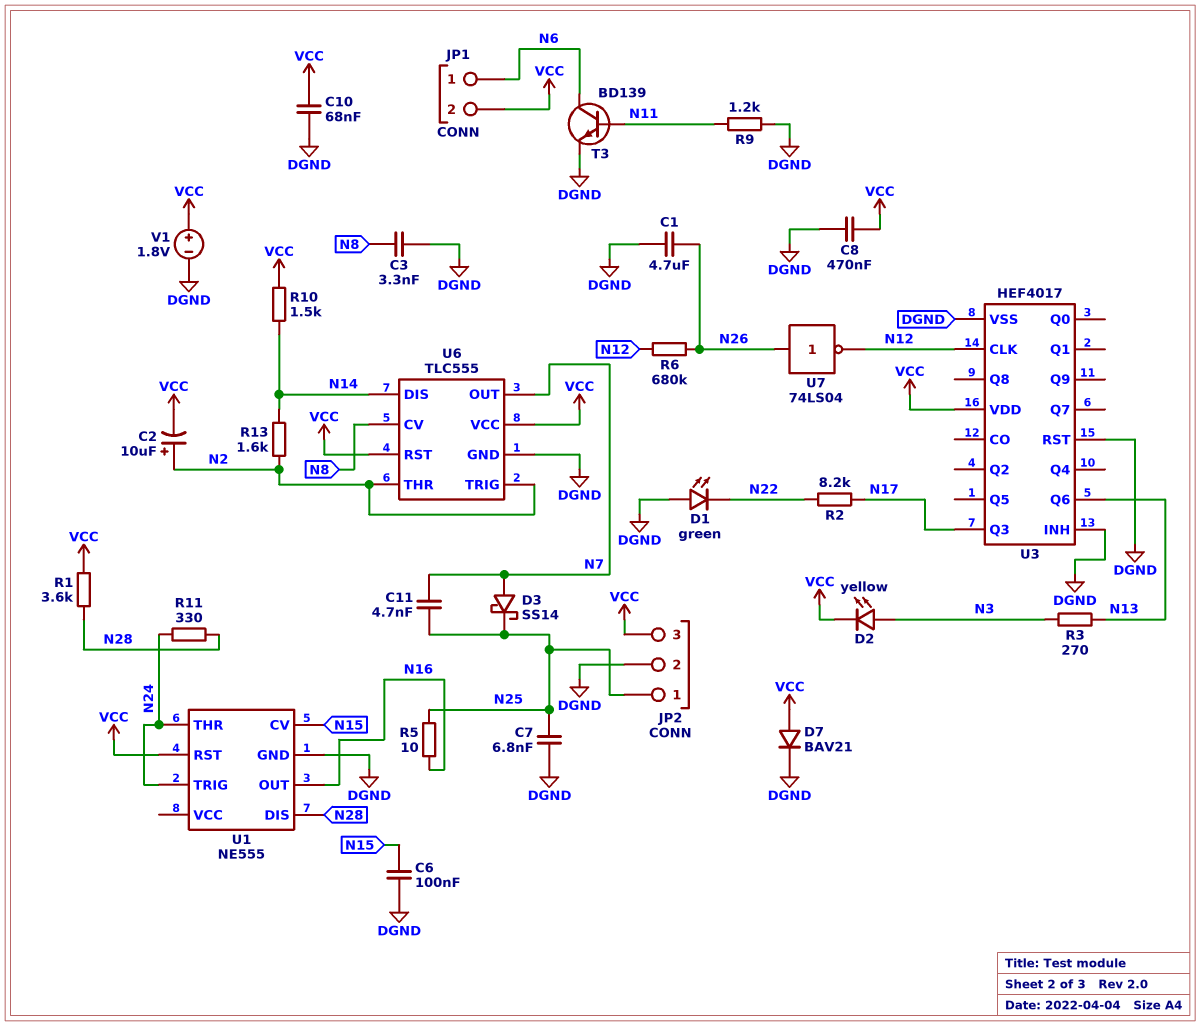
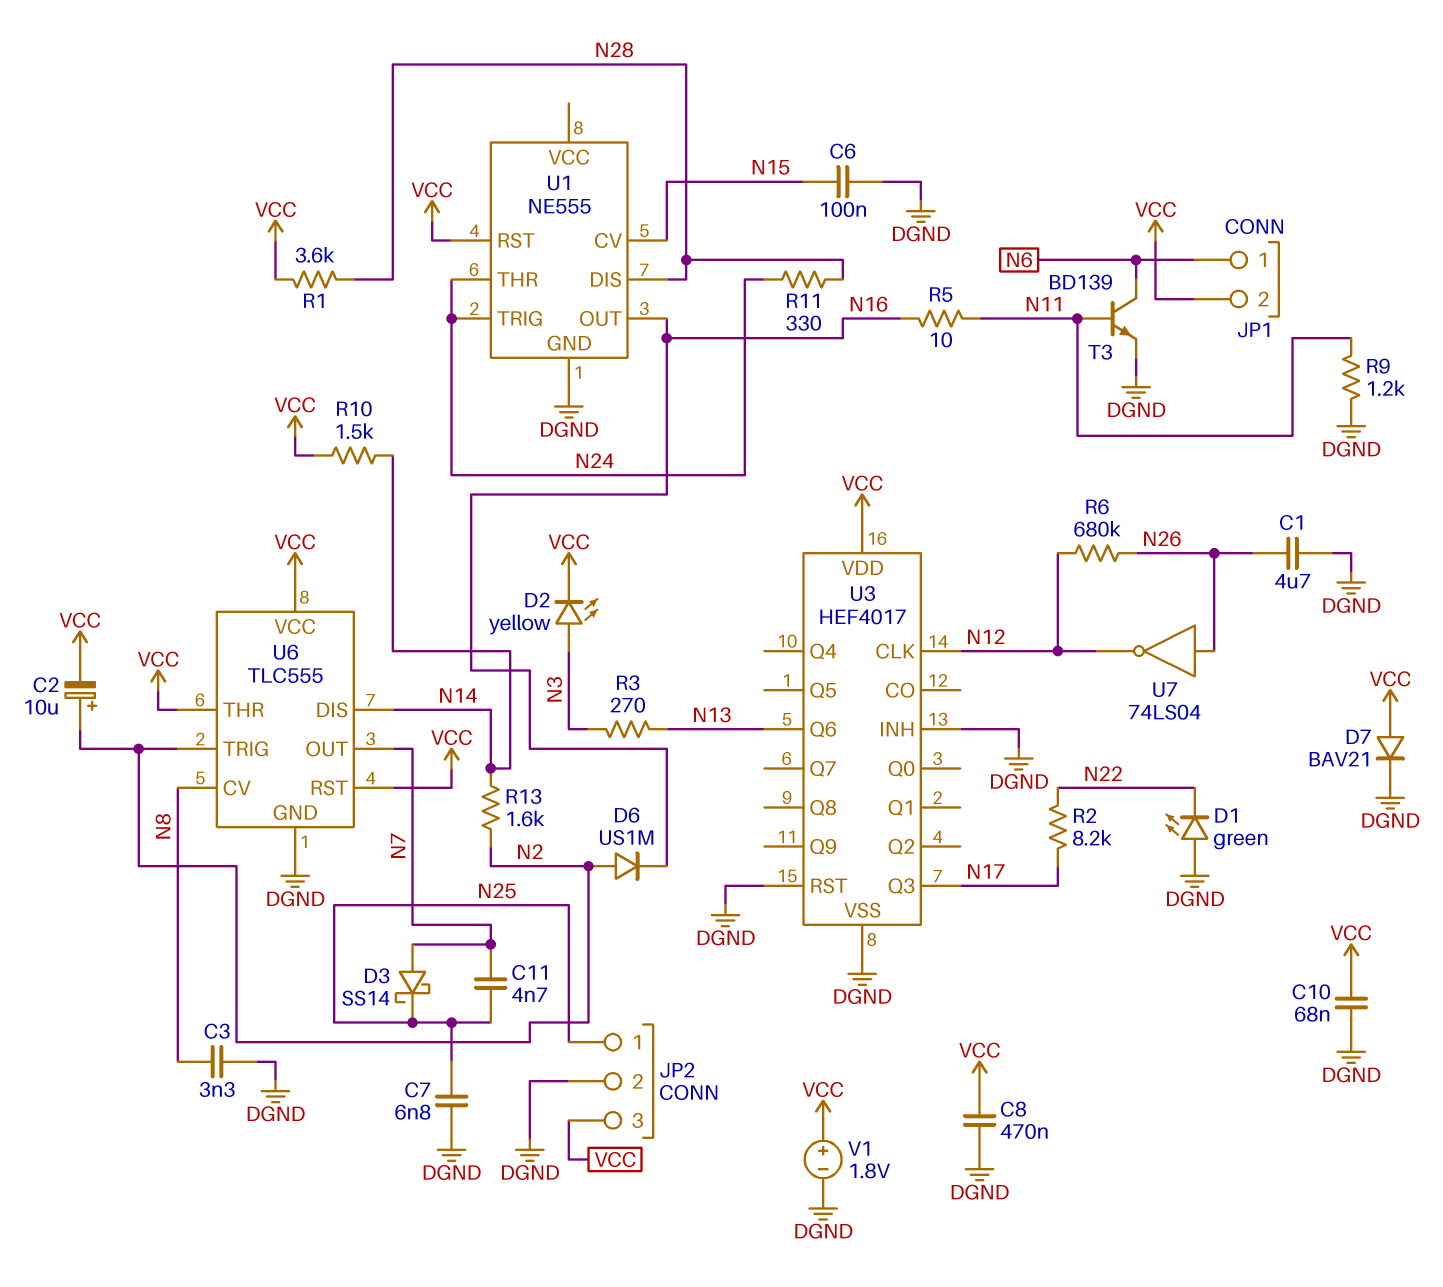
D6: none -> diode US1M (A N2, K N16)
R5: 10 (N16, N25) -> 10 (N11, N16)
U6 pin THR: N2 -> VCC

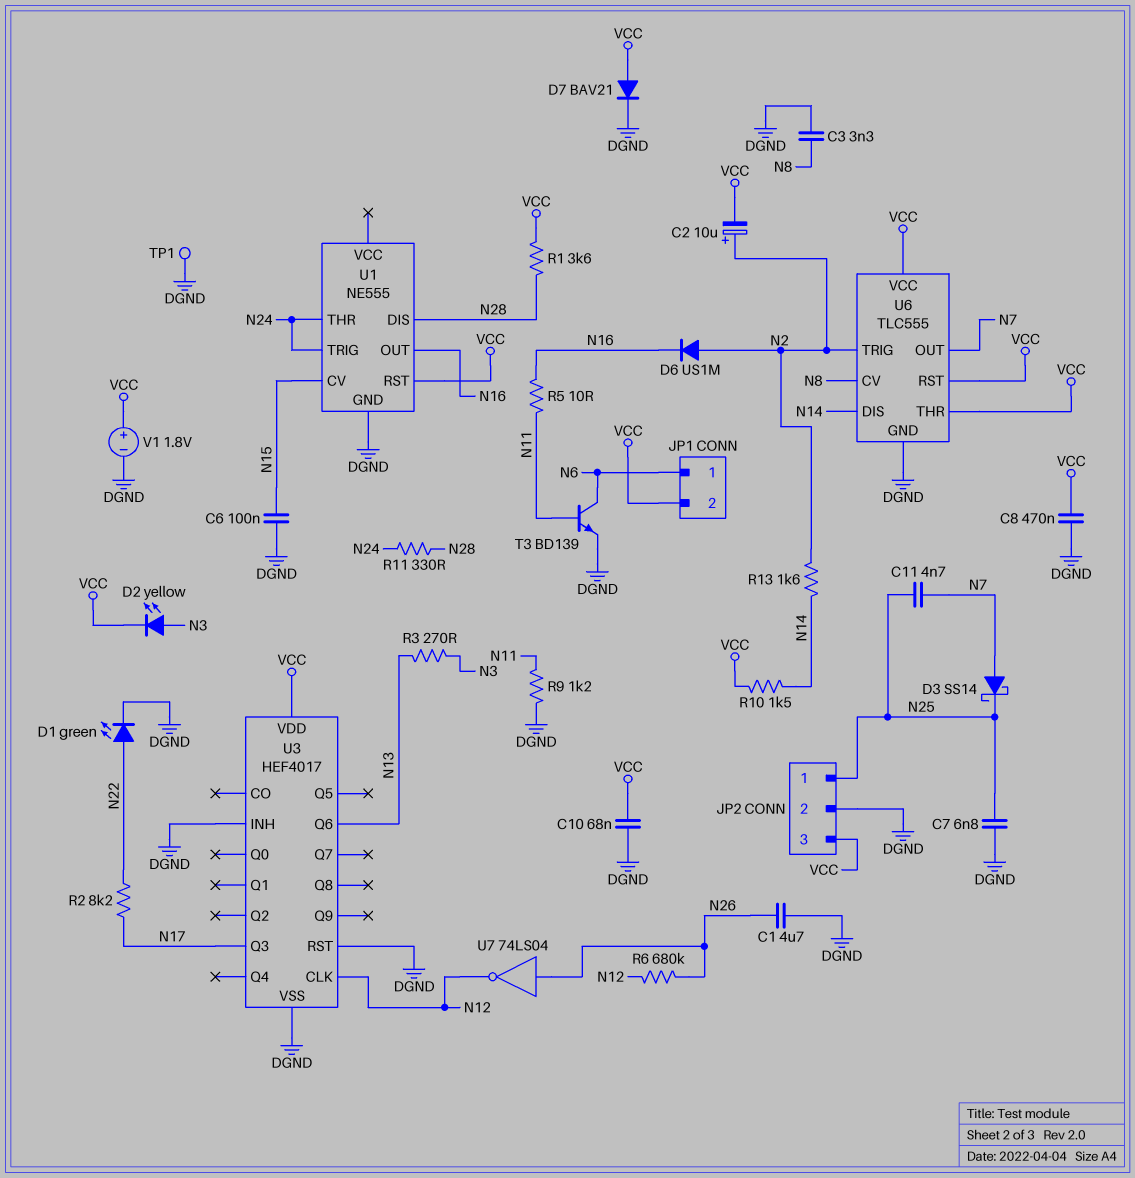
D1: LED green (A DGND, K N22) -> LED green (A N22, K DGND)
TP1: none -> test point (DGND)

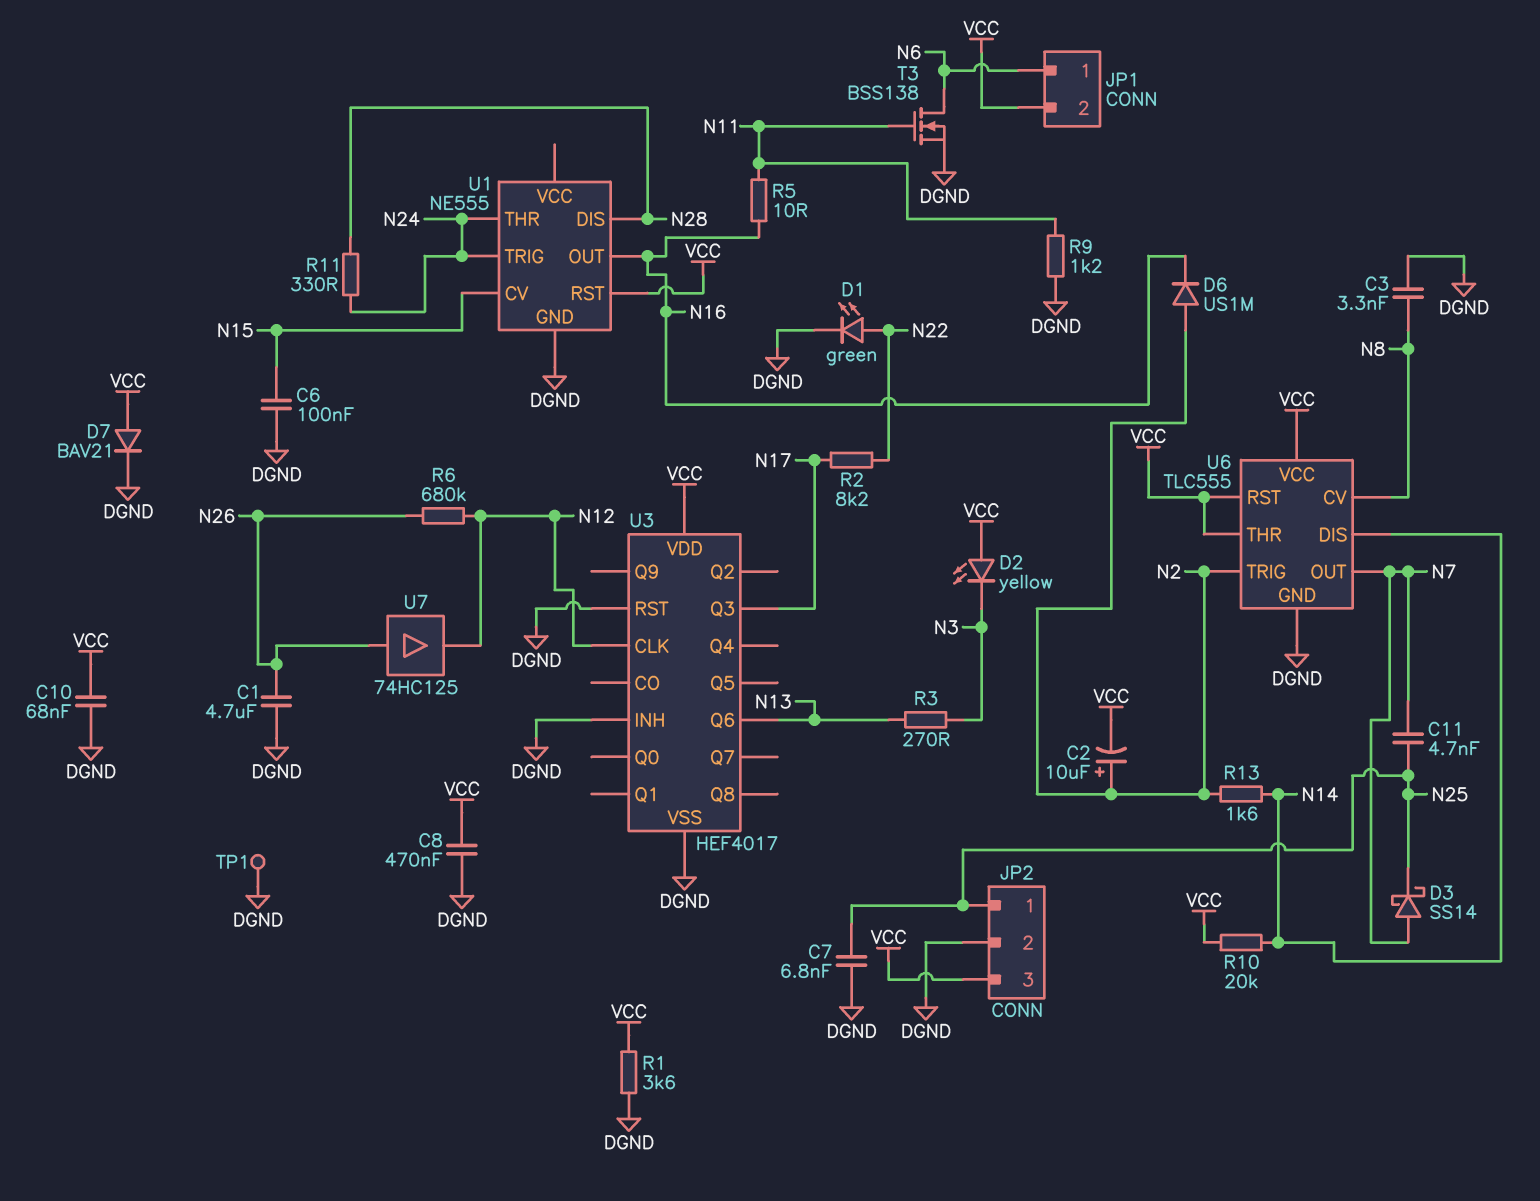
D2: LED yellow (A N3, K VCC) -> LED yellow (A VCC, K N3)
R1: 3.6k (N28, VCC) -> 3.6k (DGND, VCC)
R10: 1.5k (N14, VCC) -> 20k (N14, VCC)
T3: NPN BD139 (B N11, C N6, E DGND) -> NMOS BSS138 (G N11, D N6, S DGND)
U7: NOT 74LS04 (in N26, out N12) -> buffer 74HC125 (in N26, out N12)
V1: 1.8V (plus VCC, minus DGND) -> none

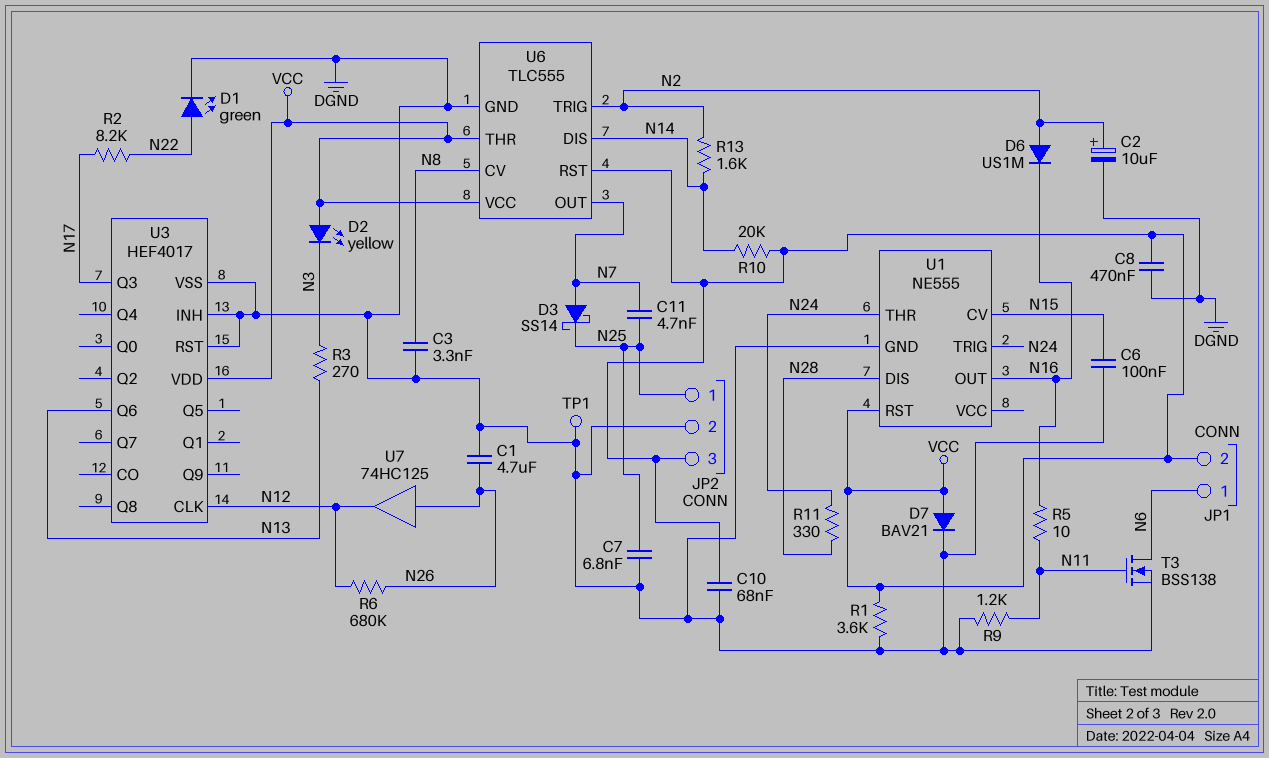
C2: 10uF (plus N2, minus VCC) -> 10uF (plus N2, minus DGND)

